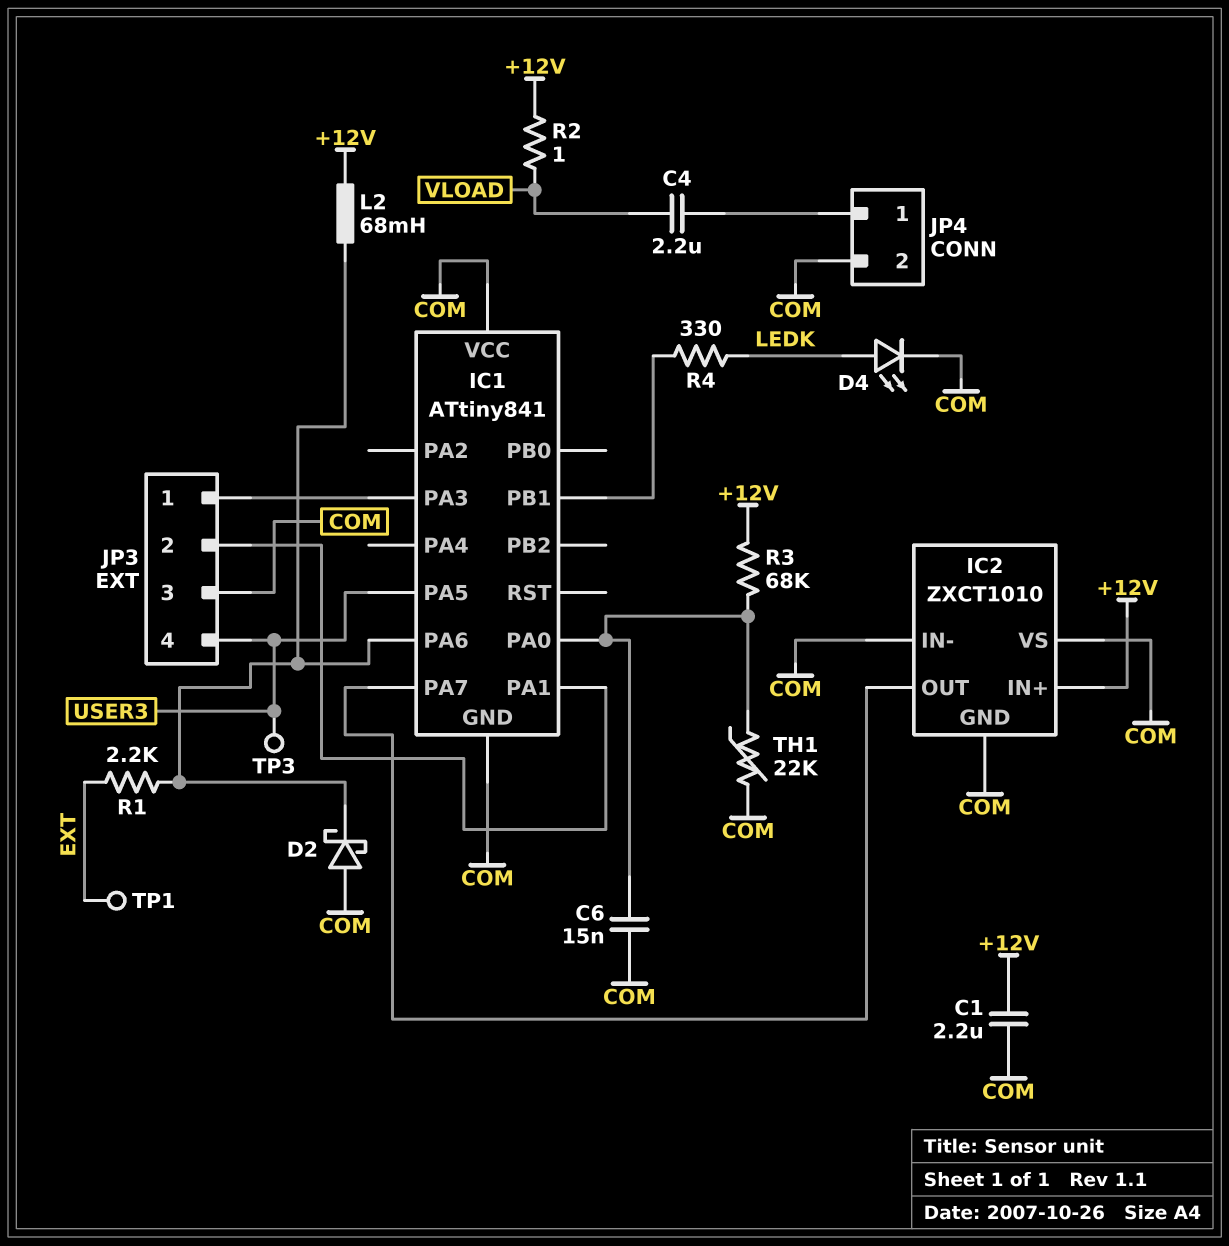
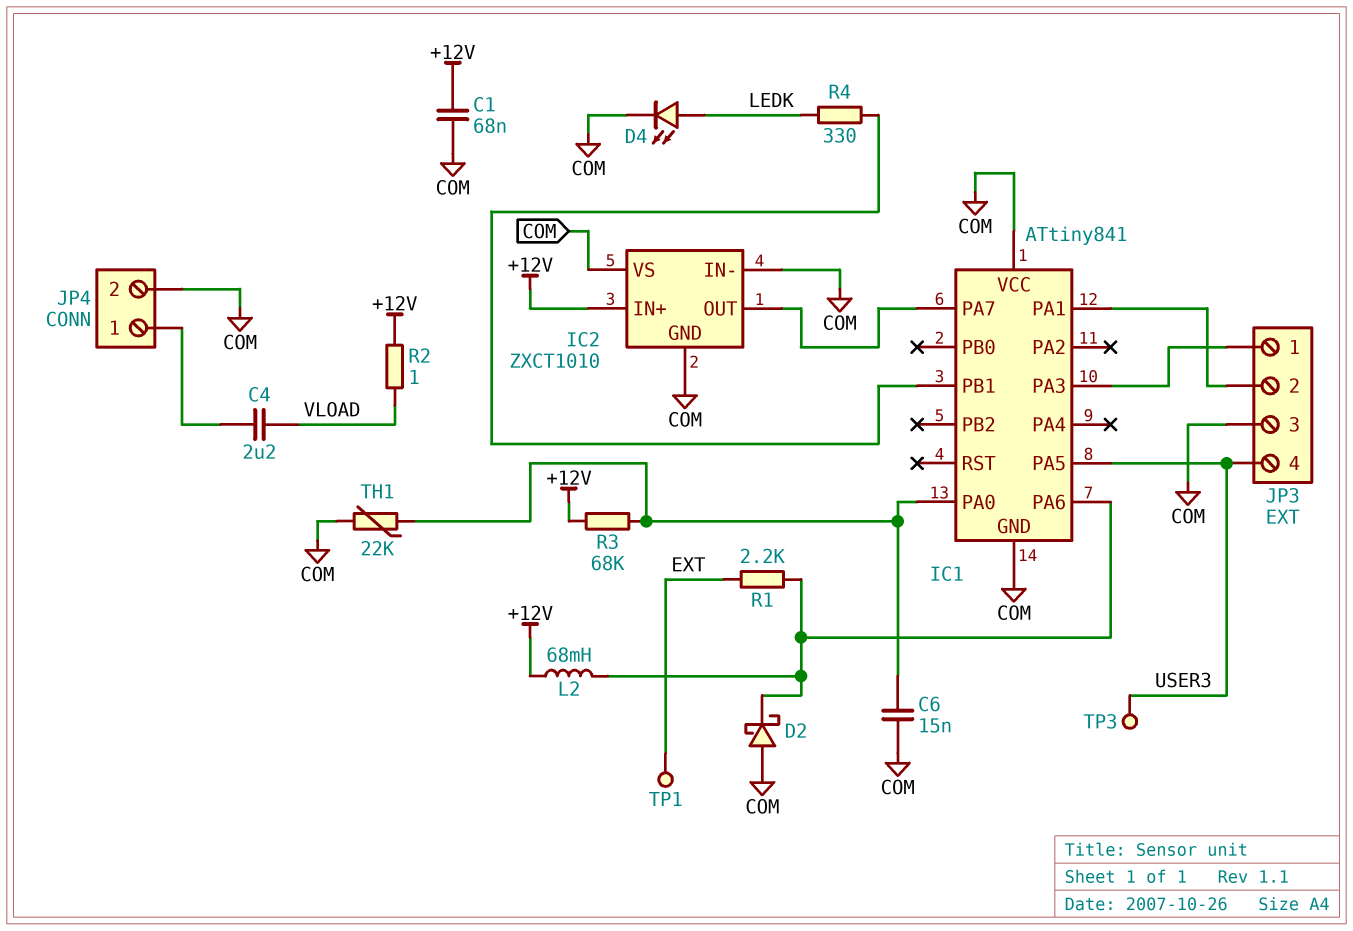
C1: 2.2uF (+12V, COM) -> 68nF (+12V, COM)

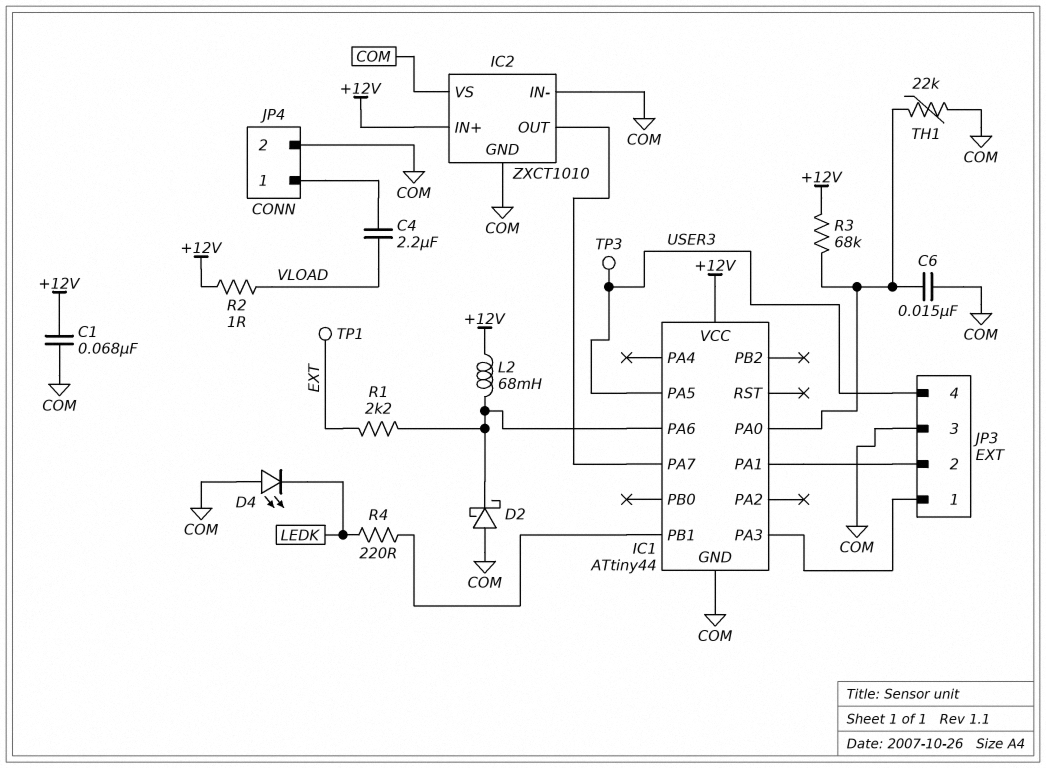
D4: LED (A LEDK, K COM) -> LED (A COM, K LEDK)
IC1: ATtiny841 -> ATtiny44
IC1 pin VCC: COM -> +12V
R4: 330 (IC1/PB1, LEDK) -> 220 (IC1/PB1, LEDK)

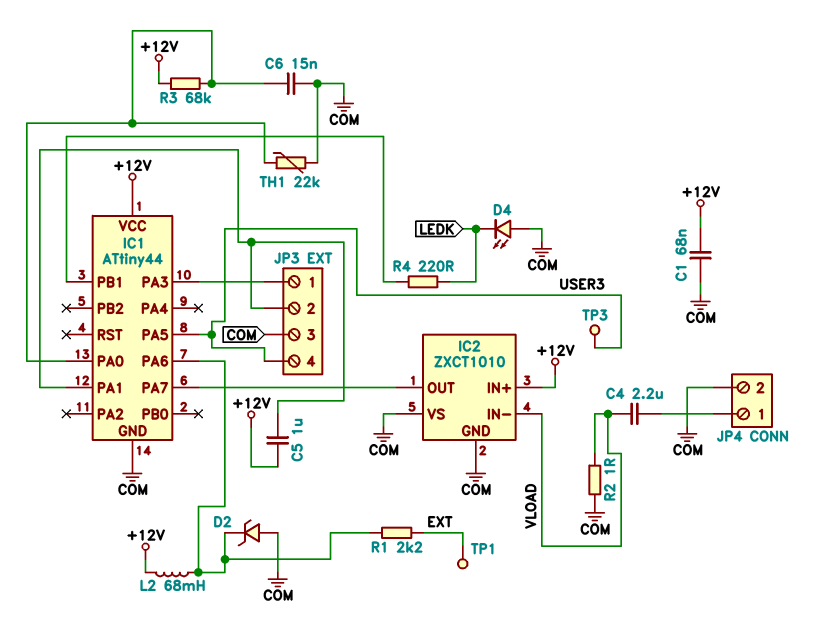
C5: none -> 1uF (+12V, IC1/PA1)
D2: schottky (A COM, K IC1/PA6) -> zener (A COM, K IC1/PA6)
IC2 pin IN-: COM -> VLOAD
R2: 1 (+12V, VLOAD) -> 1 (COM, VLOAD)

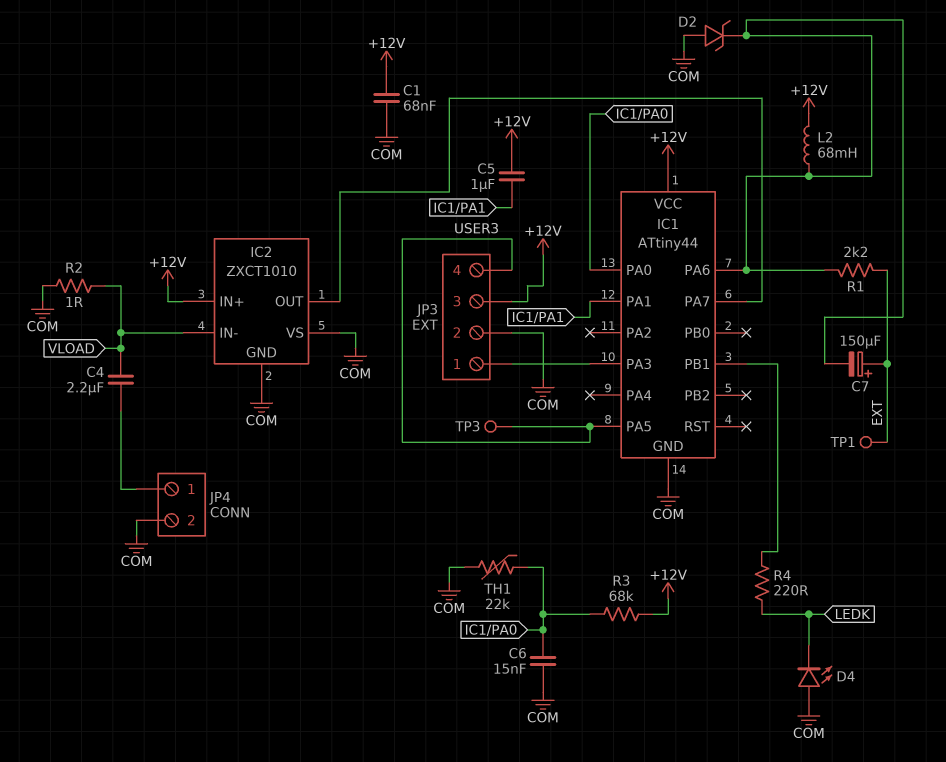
C7: none -> 150uF (plus EXT, minus IC1/PA6)
JP3 pin 2: IC1/PA1 -> COM
JP3 pin 3: COM -> +12V

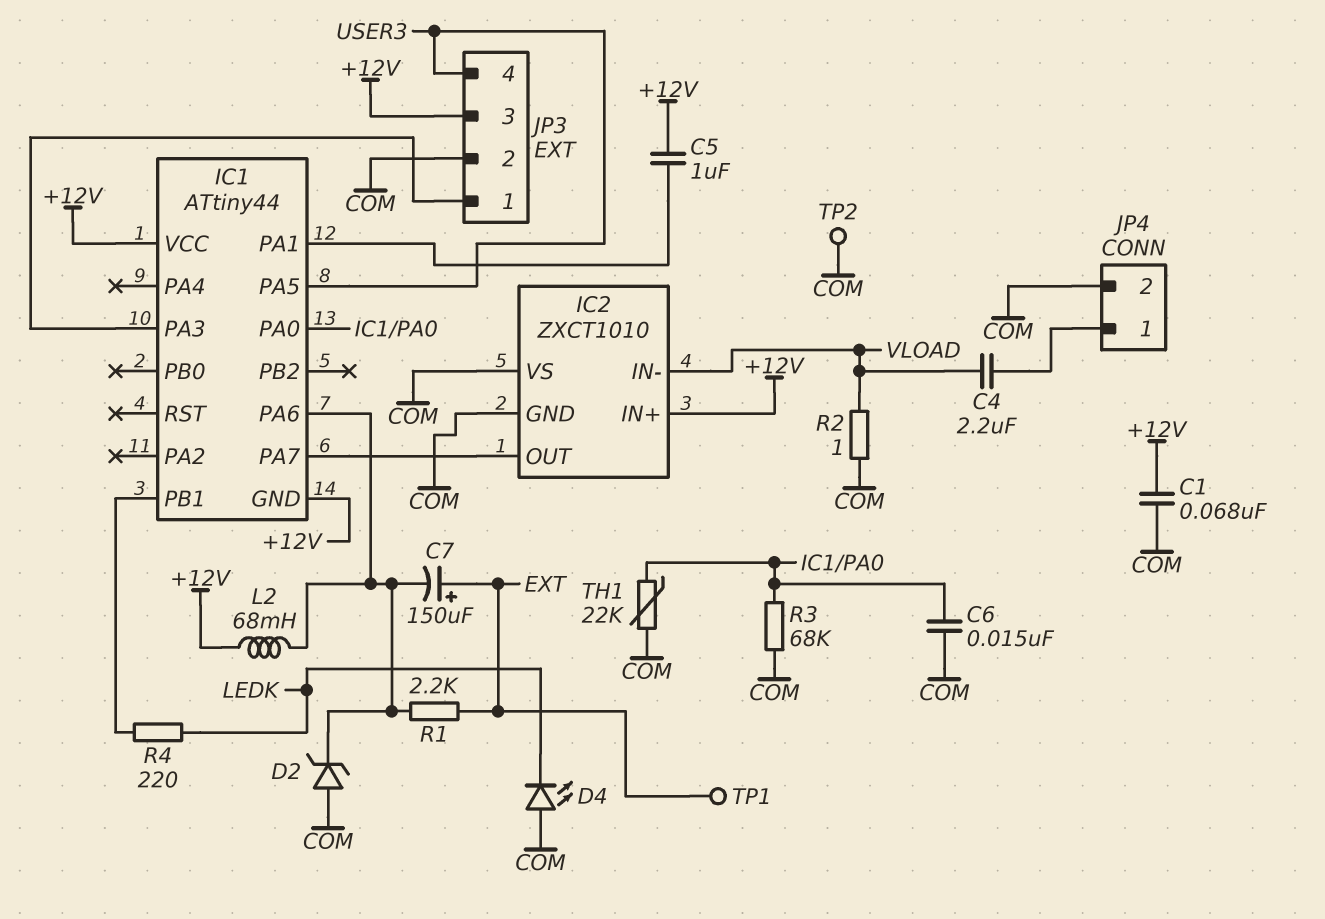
IC1 pin GND: COM -> +12V
R3: 68k (+12V, IC1/PA0) -> 68k (COM, IC1/PA0)
TP2: none -> test point (COM)
TP3: test point (USER3) -> none

